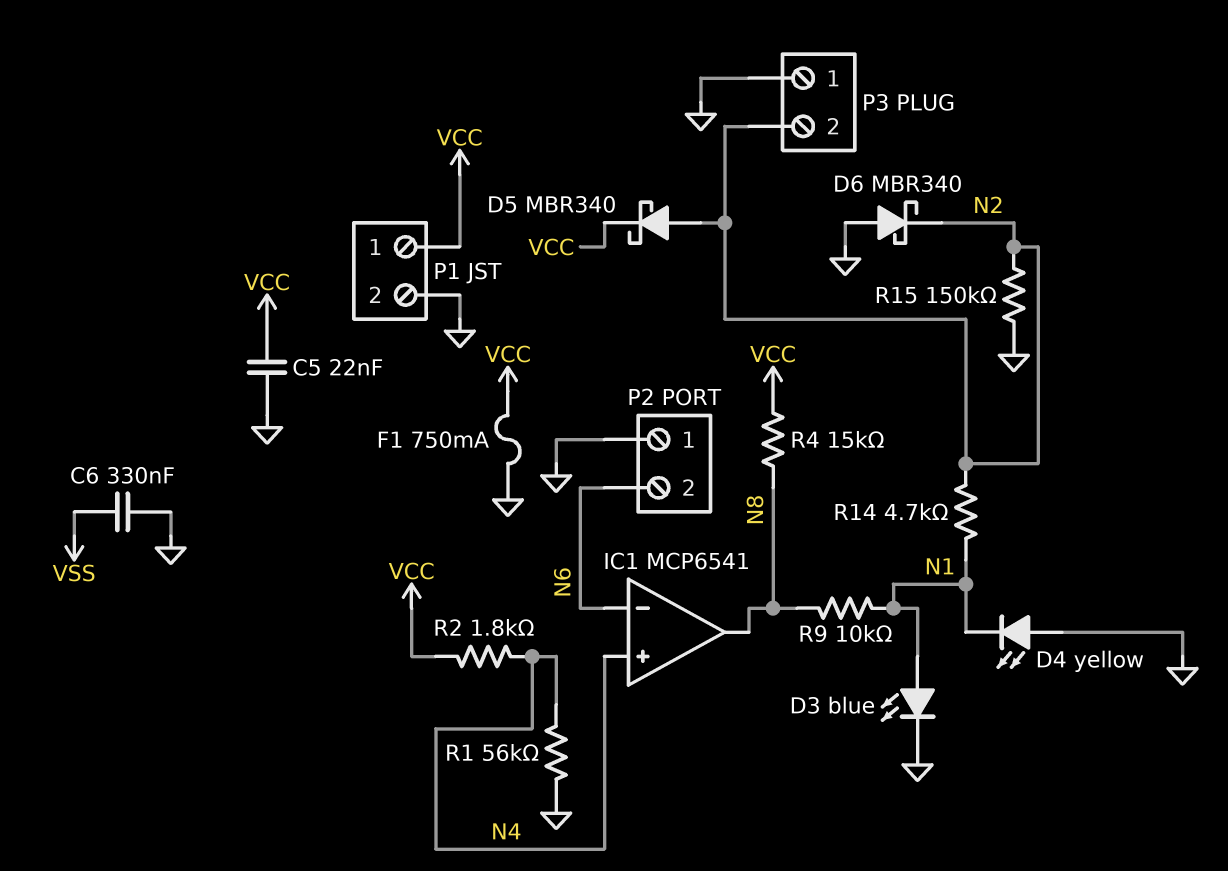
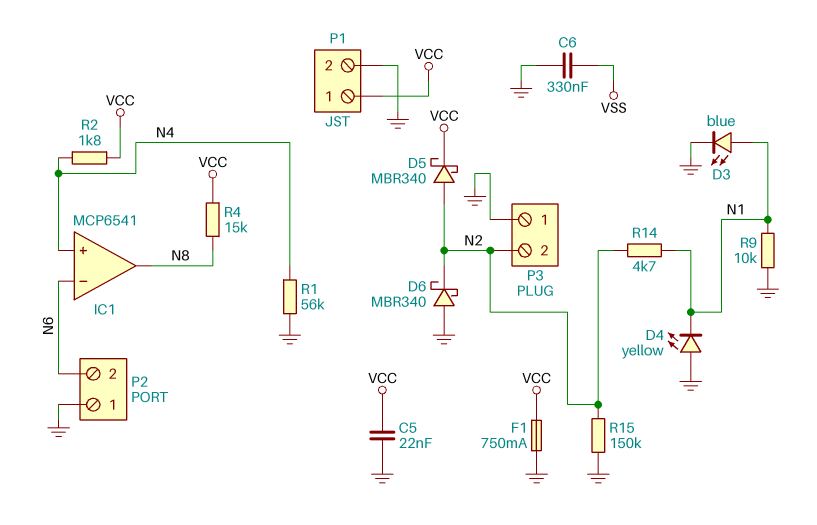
R9: 10k (N1, N8) -> 10k (GND, N1)

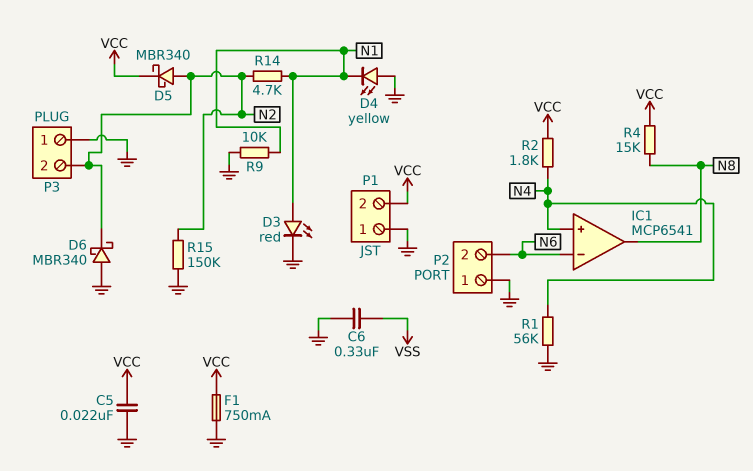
D3: LED blue (A N1, K GND) -> LED red (A N1, K GND)
P1 pin 1: VCC -> GND
P1 pin 2: GND -> VCC

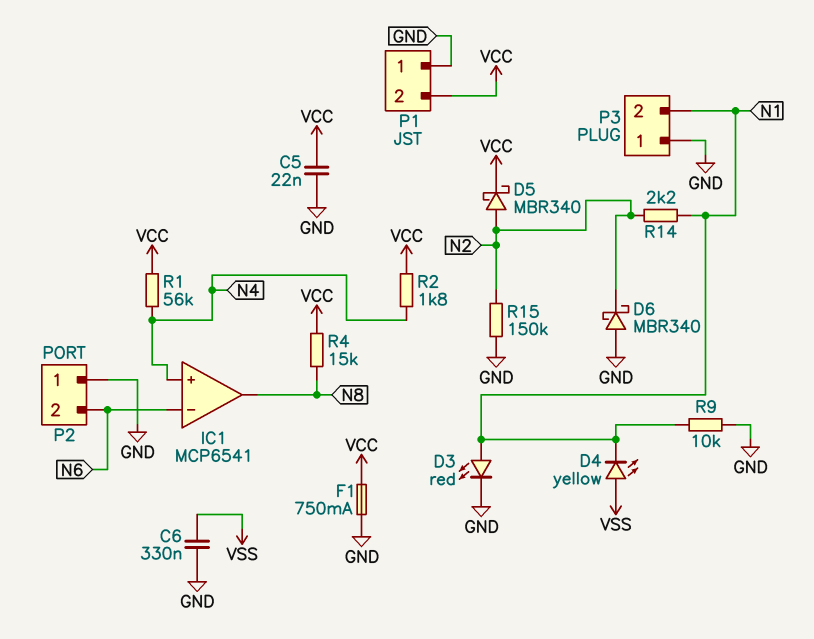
D4: LED yellow (A GND, K N1) -> LED yellow (A VSS, K N1)
P3 pin 2: N2 -> N1
R1: 56k (GND, N4) -> 56k (N4, VCC)
R14: 4.7k (N1, N2) -> 2.2k (N1, N2)

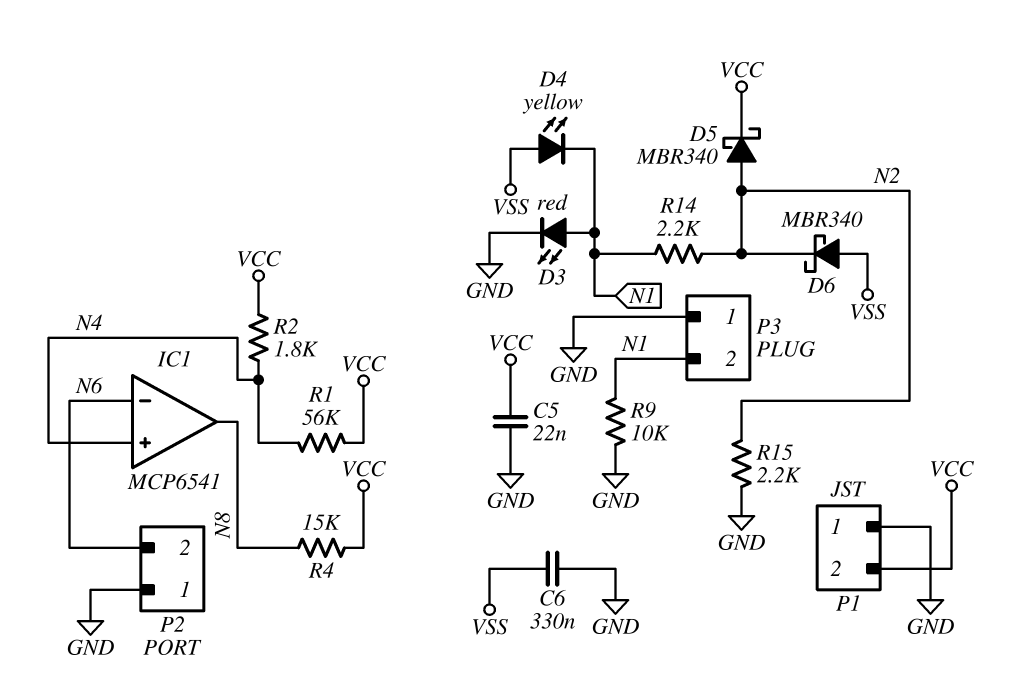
D6: schottky MBR340 (A GND, K N2) -> schottky MBR340 (A VSS, K N2)
F1: 750mA (GND, VCC) -> none
R15: 150k (GND, N2) -> 2.2k (GND, N2)

